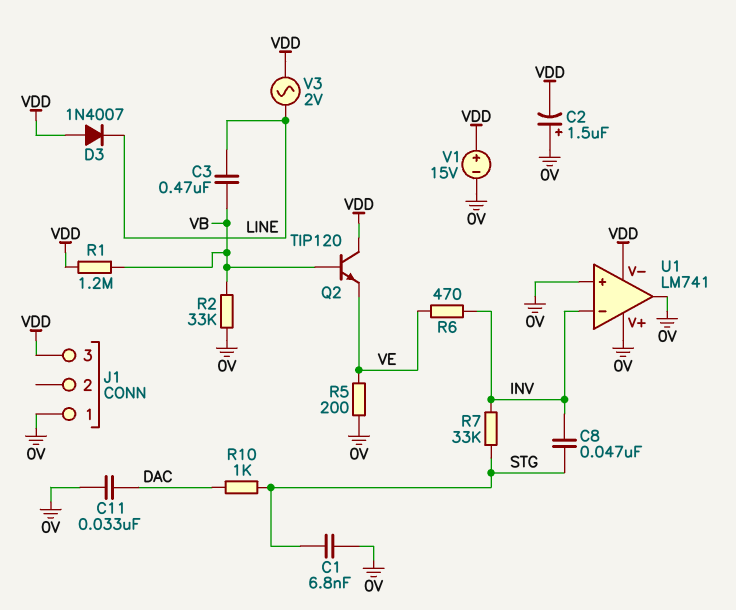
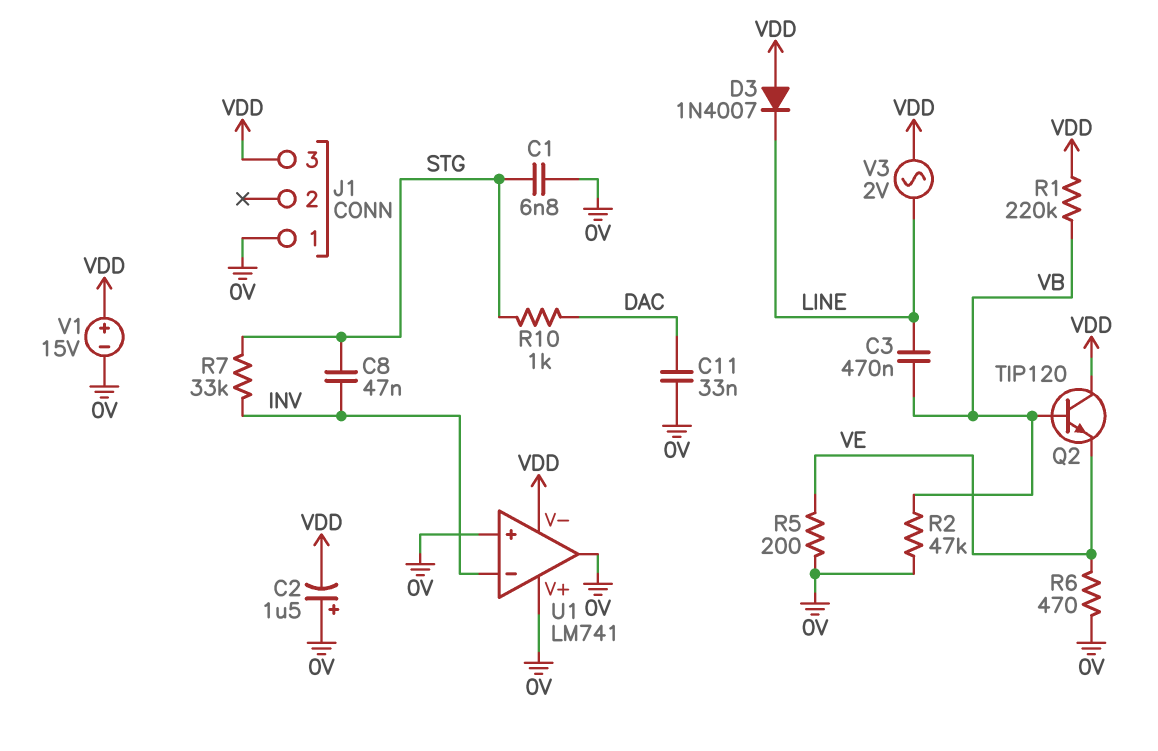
R1: 1.2M (VB, VDD) -> 220k (VB, VDD)
R2: 33k (0V, VB) -> 47k (0V, VB)
R6: 470 (INV, VE) -> 470 (0V, VE)

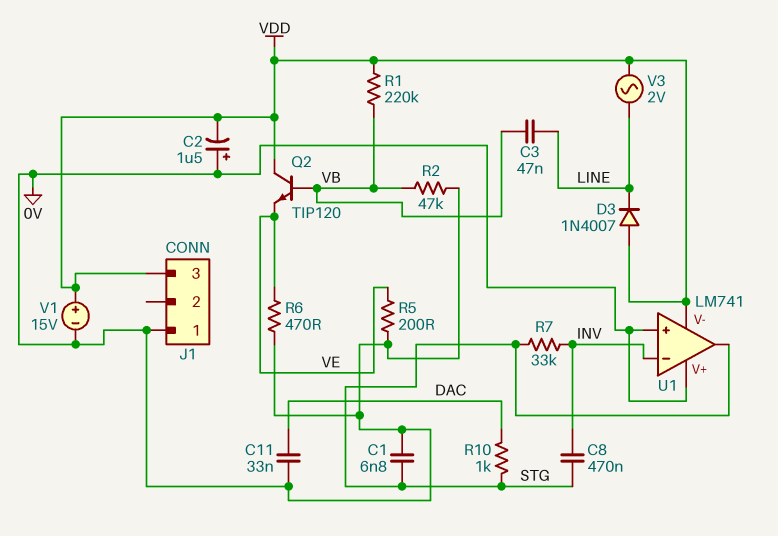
C3: 470nF (LINE, VB) -> 47nF (LINE, VB)
C8: 47nF (INV, STG) -> 470nF (INV, STG)
U1 pin out: 0V -> STG

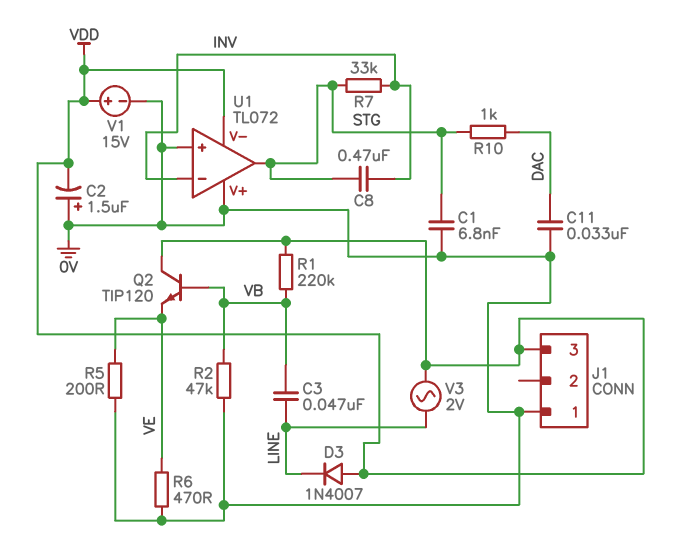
U1: LM741 -> TL072

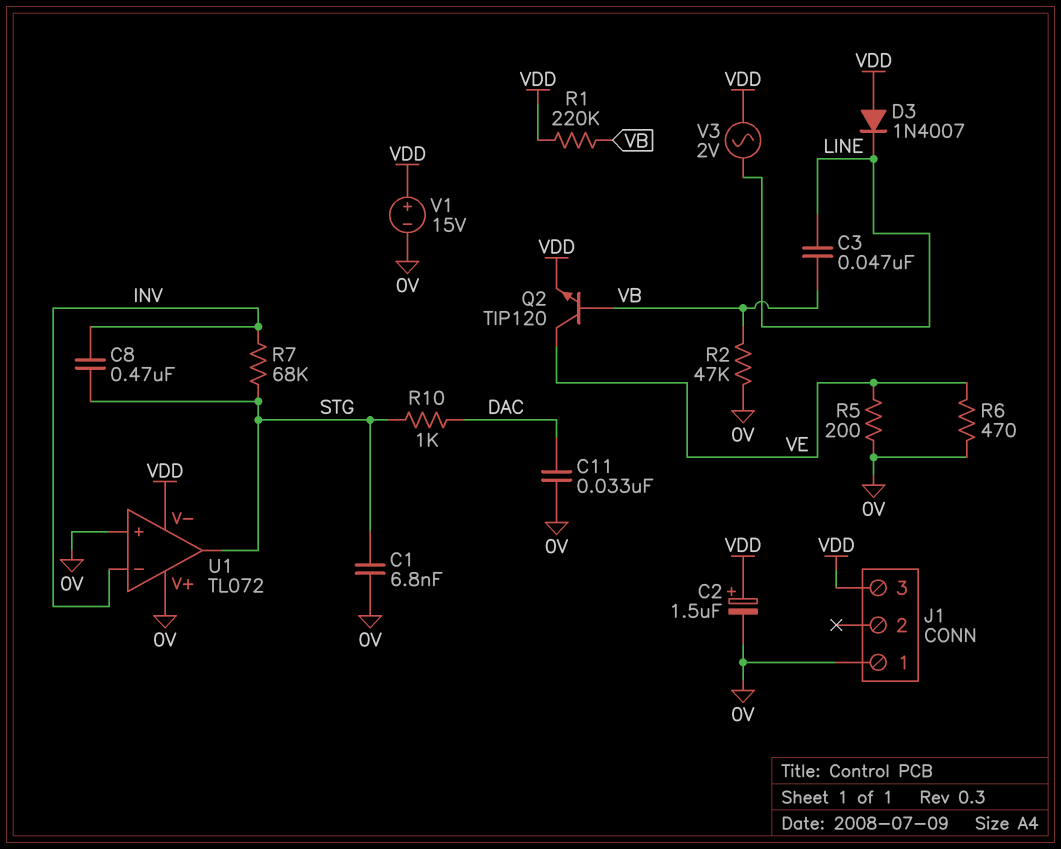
C2: 1.5uF (plus 0V, minus VDD) -> 1.5uF (plus VDD, minus 0V)
Q2: NPN TIP120 (B VB, C VDD, E VE) -> NPN TIP120 (B VB, C VE, E VDD)
R7: 33k (INV, STG) -> 68k (INV, STG)

